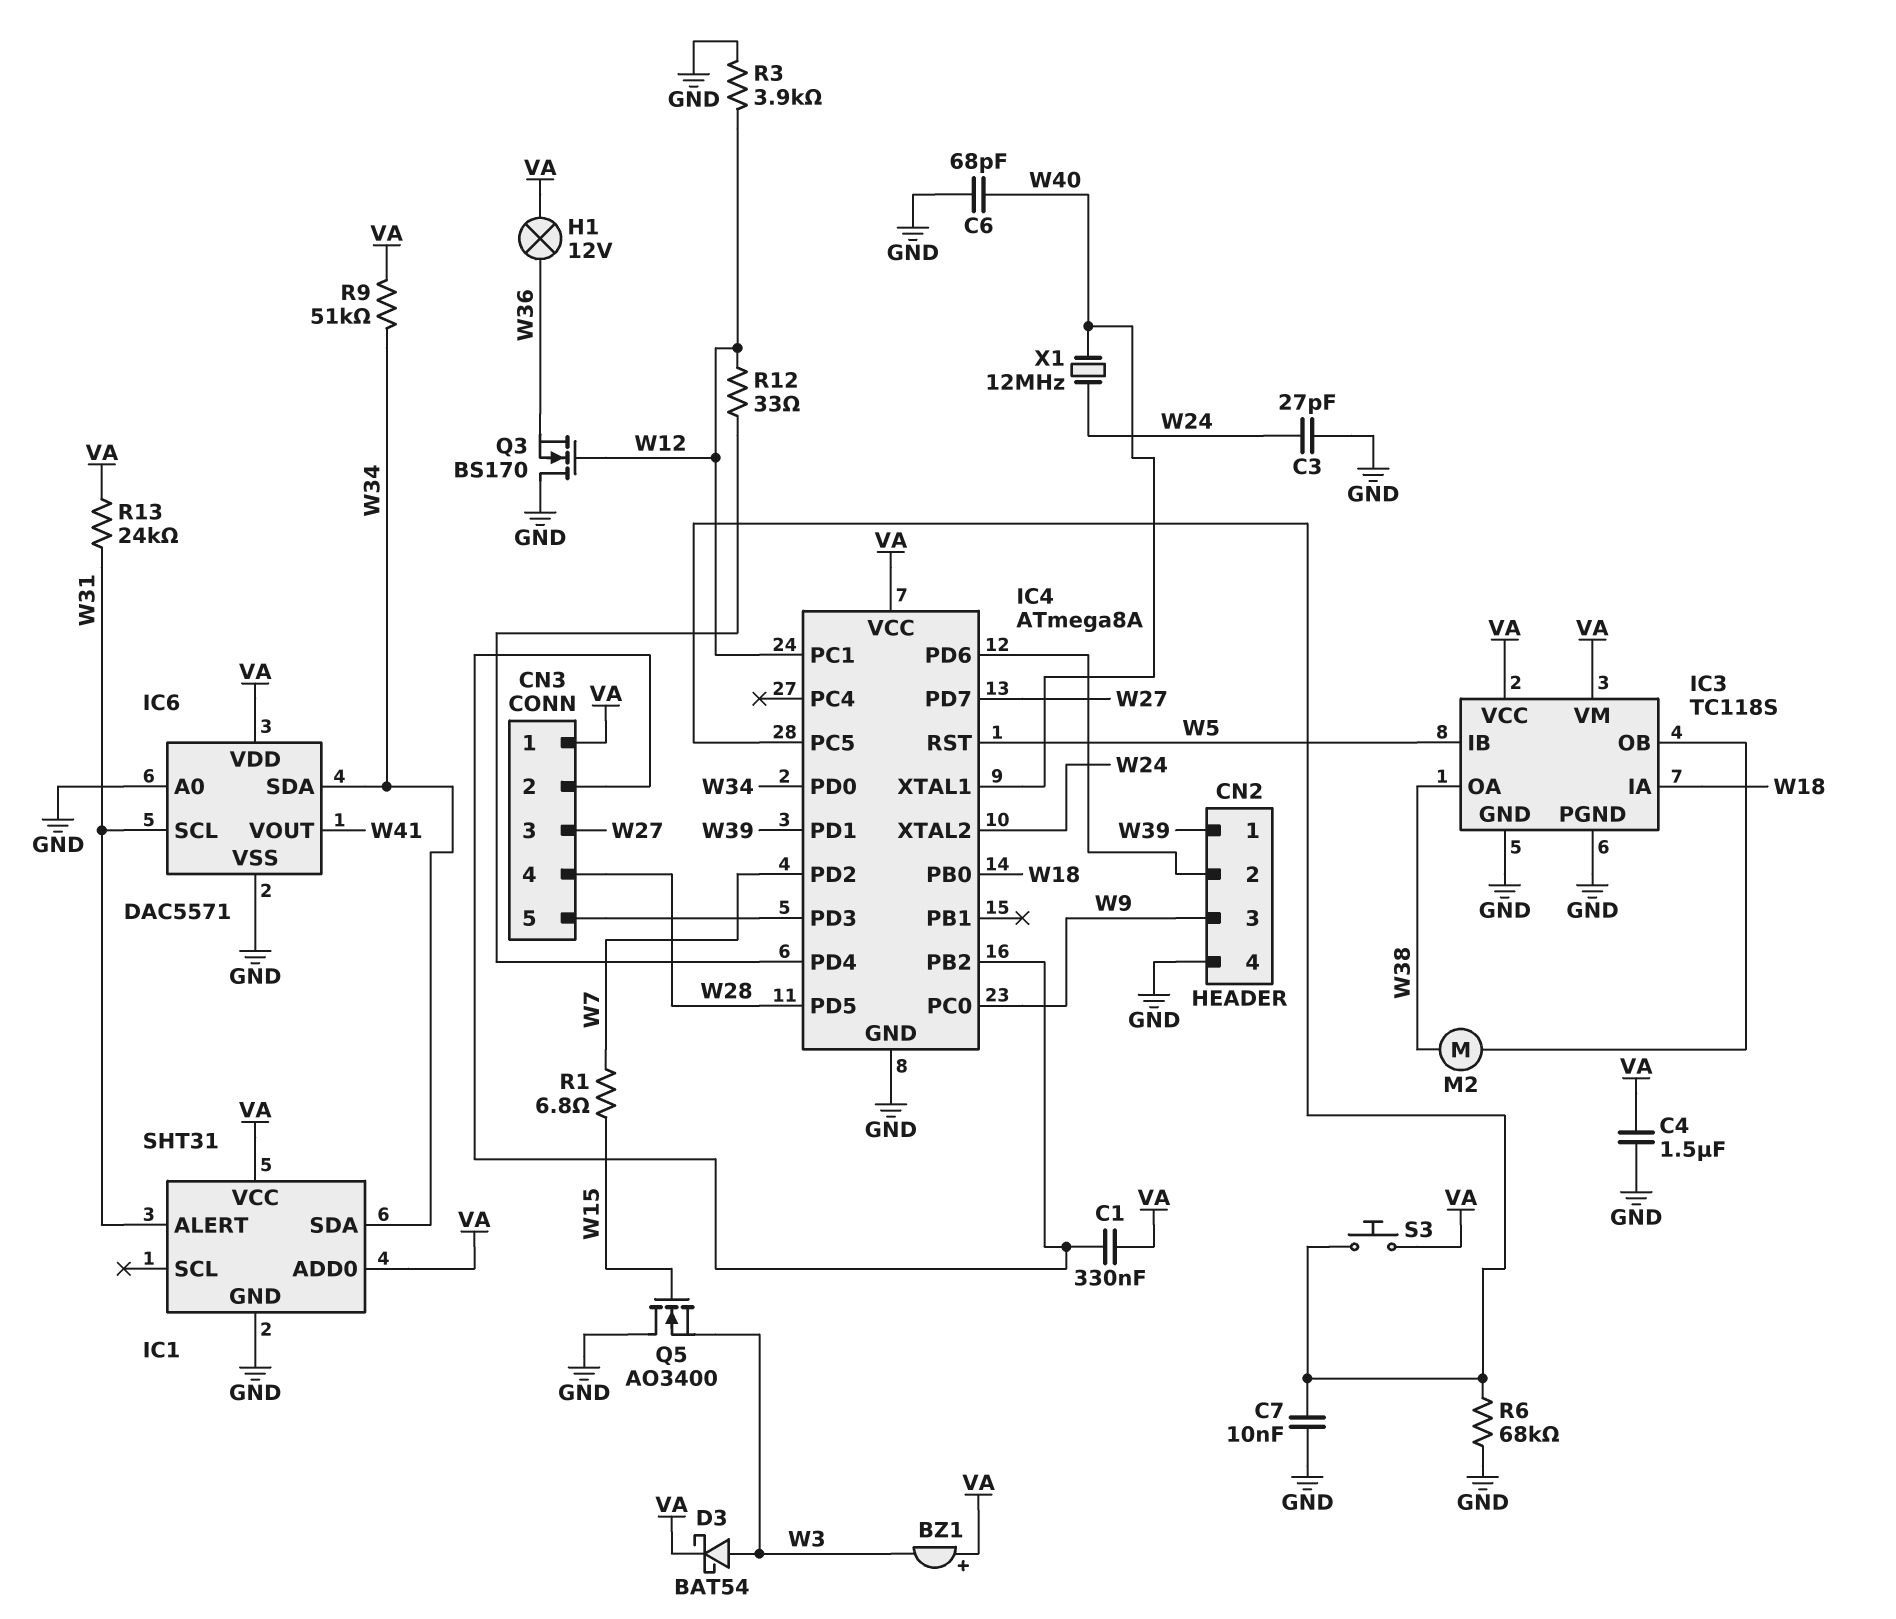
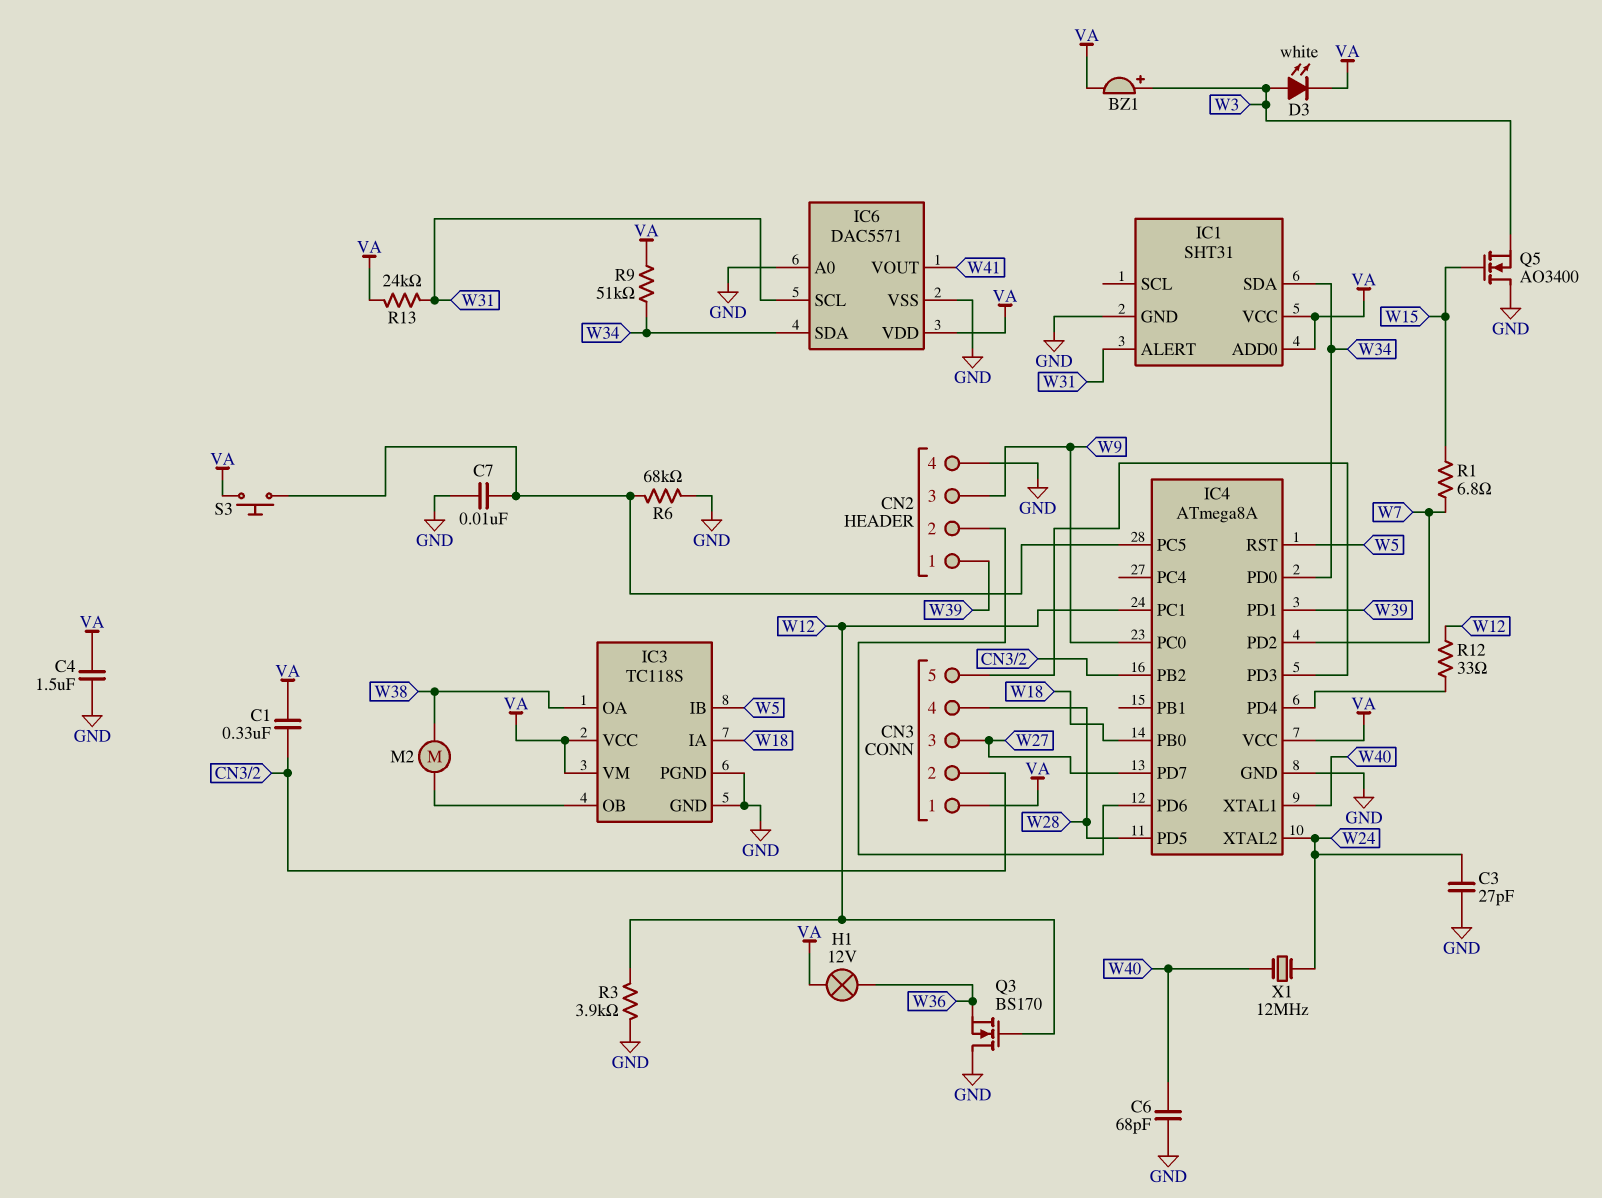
BZ1: buzzer (plus VA, minus W3) -> buzzer (plus W3, minus VA)
D3: schottky BAT54 (A W3, K VA) -> LED white (A W3, K VA)

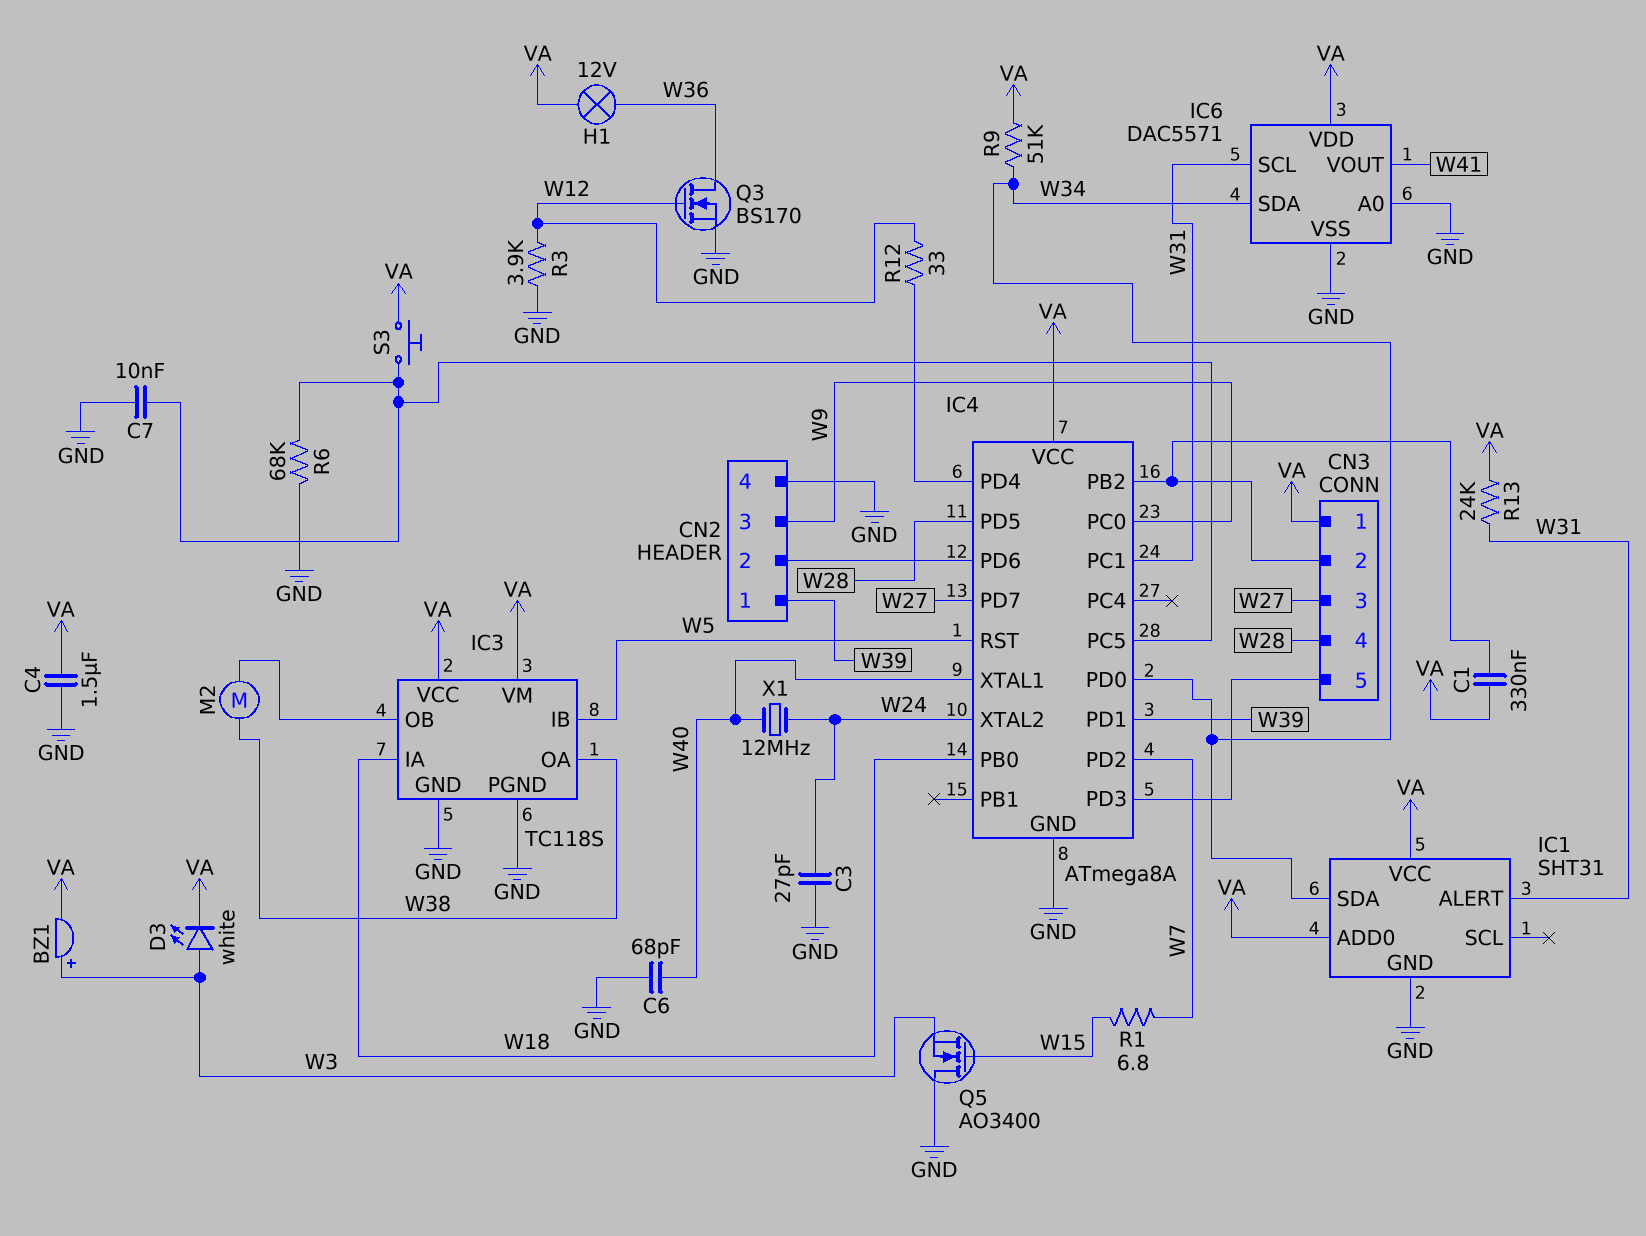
IC4 pin PC1: W12 -> W31
Q3: NMOS BS170 (G W12, D GND, S W36) -> NMOS BS170 (G W12, D W36, S GND)

